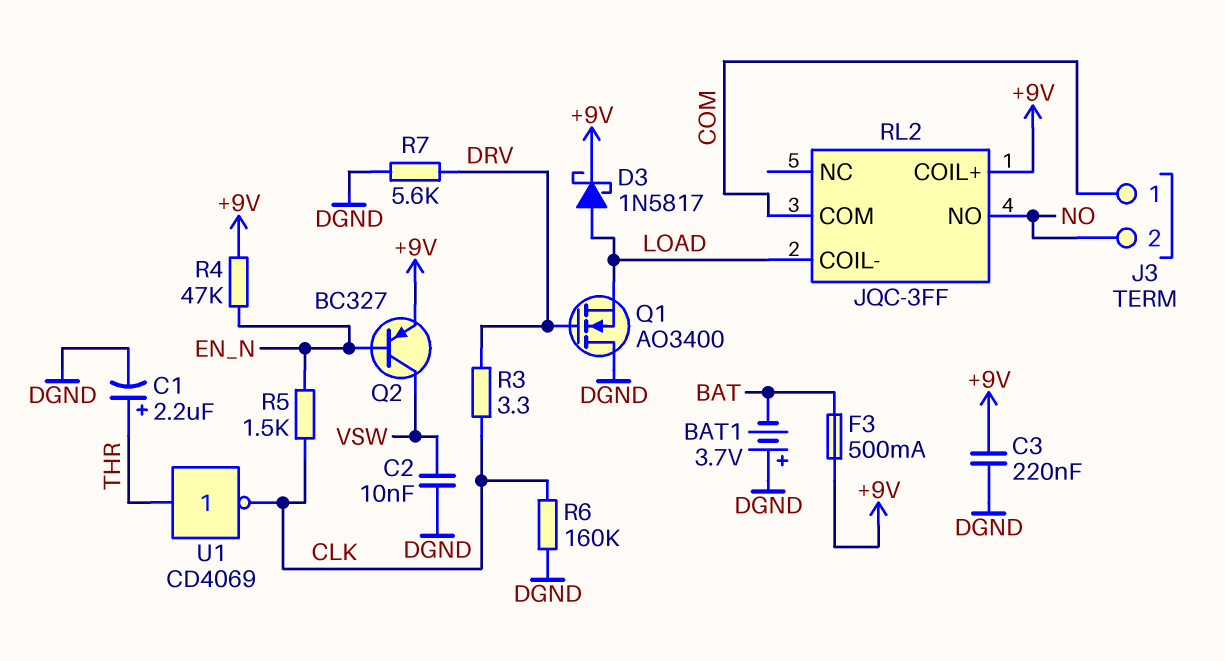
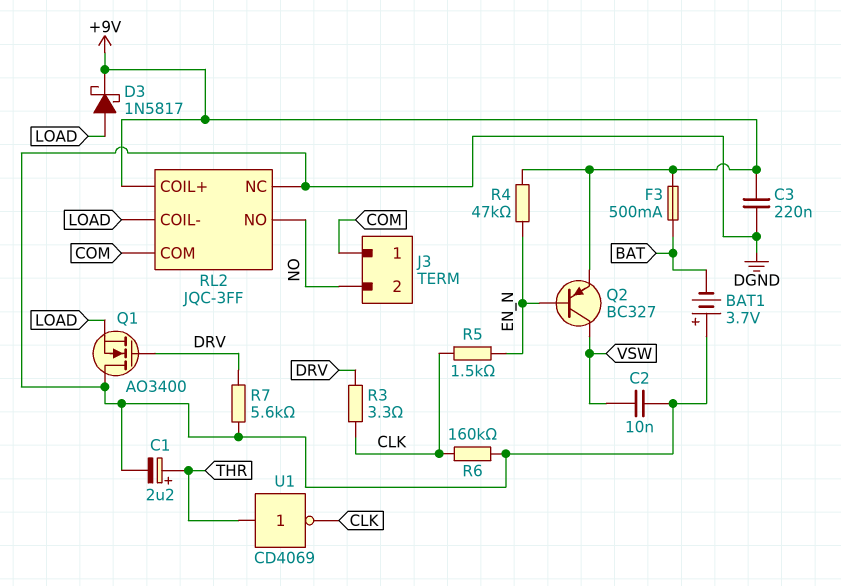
RL2 pin NC: none -> DGND

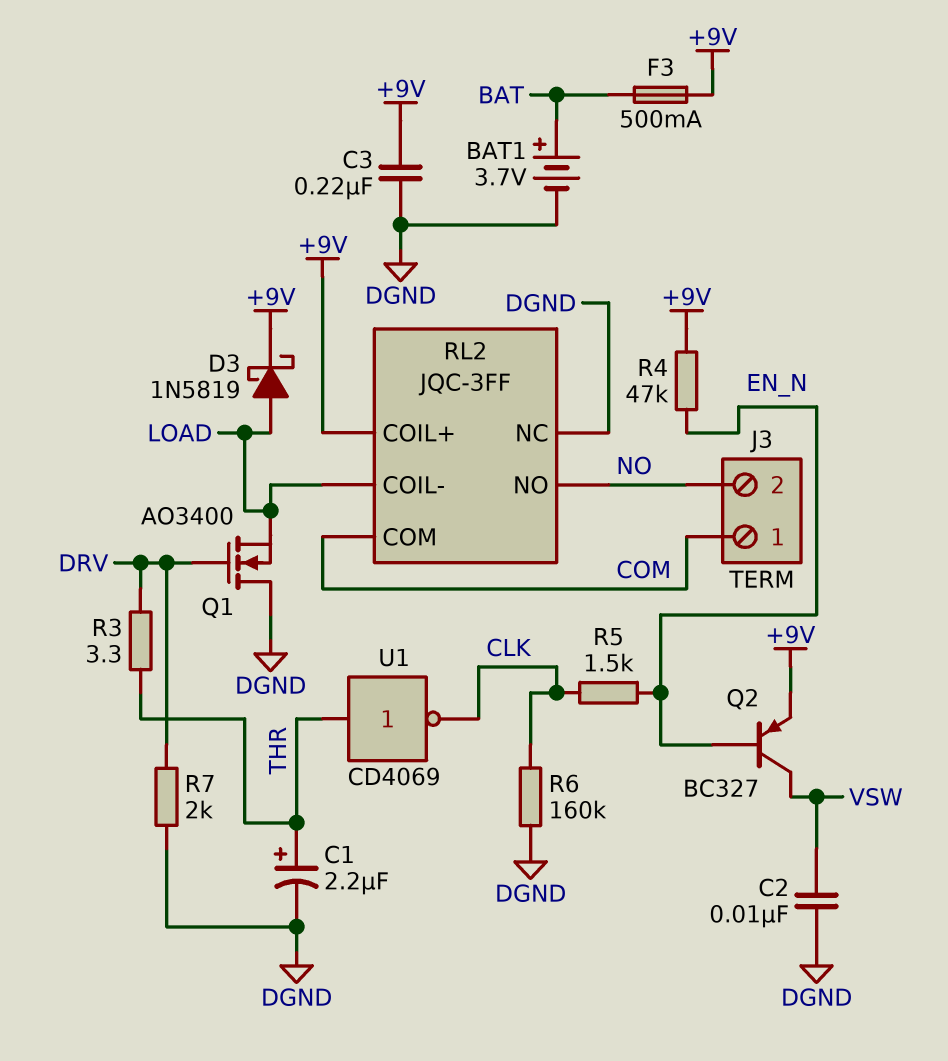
BAT1: 3.7V (plus DGND, minus BAT) -> 3.7V (plus BAT, minus DGND)
D3: schottky 1N5817 (A LOAD, K +9V) -> schottky 1N5819 (A LOAD, K +9V)
R3: 3.3 (CLK, DRV) -> 3.3 (DRV, THR)
R7: 5.6k (DGND, DRV) -> 2k (DGND, DRV)

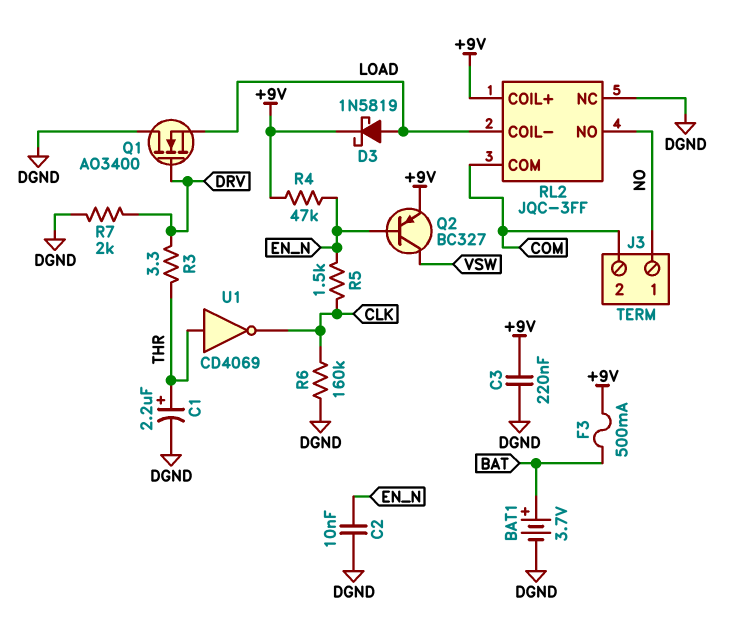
C2: 10nF (DGND, VSW) -> 10nF (DGND, EN_N)
J3 pin 1: COM -> NO
J3 pin 2: NO -> COM

